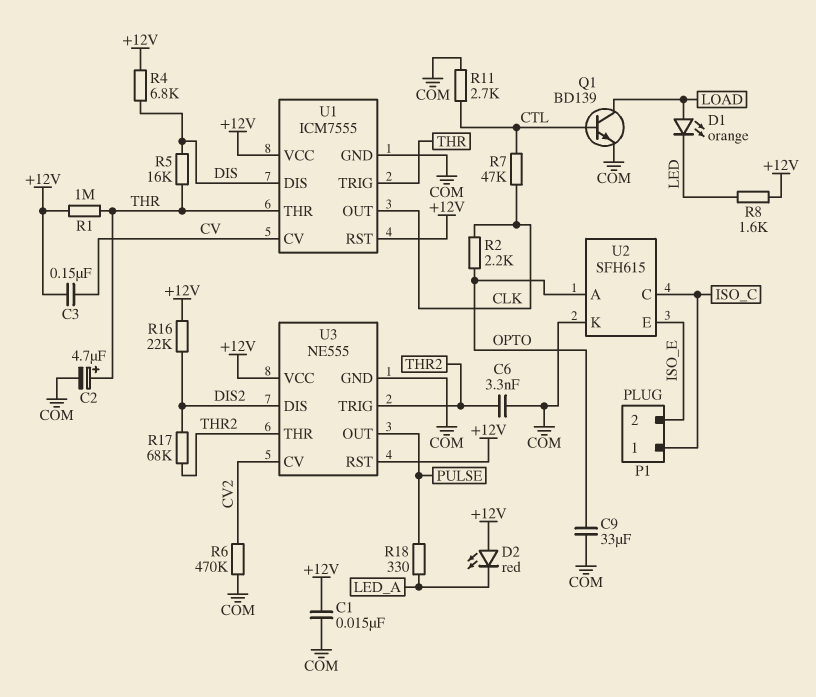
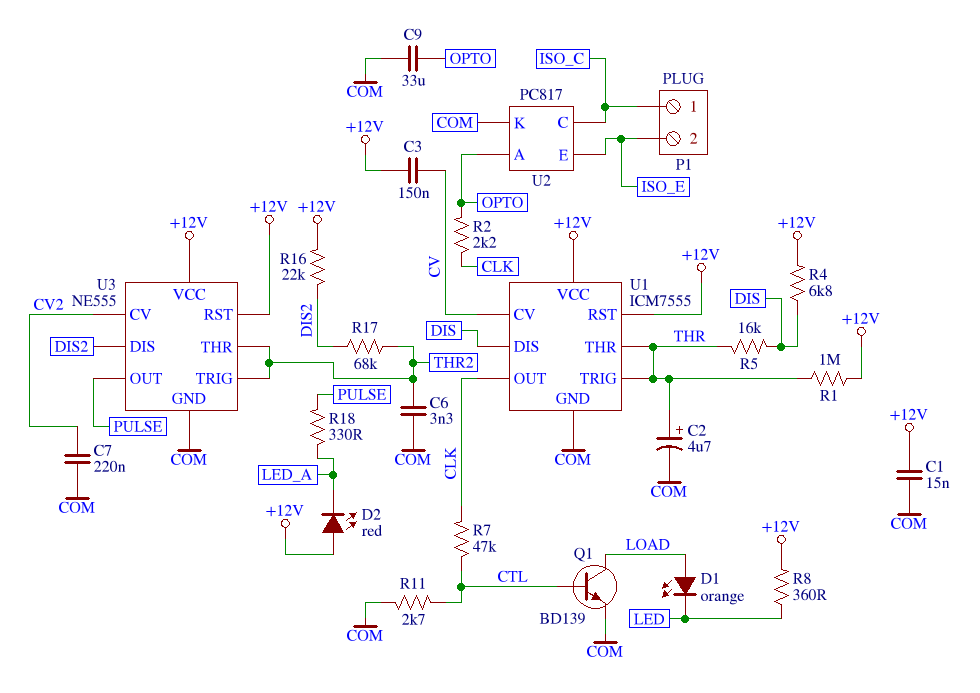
C7: none -> 220nF (COM, CV2)
R6: 470k (COM, CV2) -> none
R8: 1.6k (+12V, LED) -> 360 (+12V, LED)
U2: SFH615 -> PC817

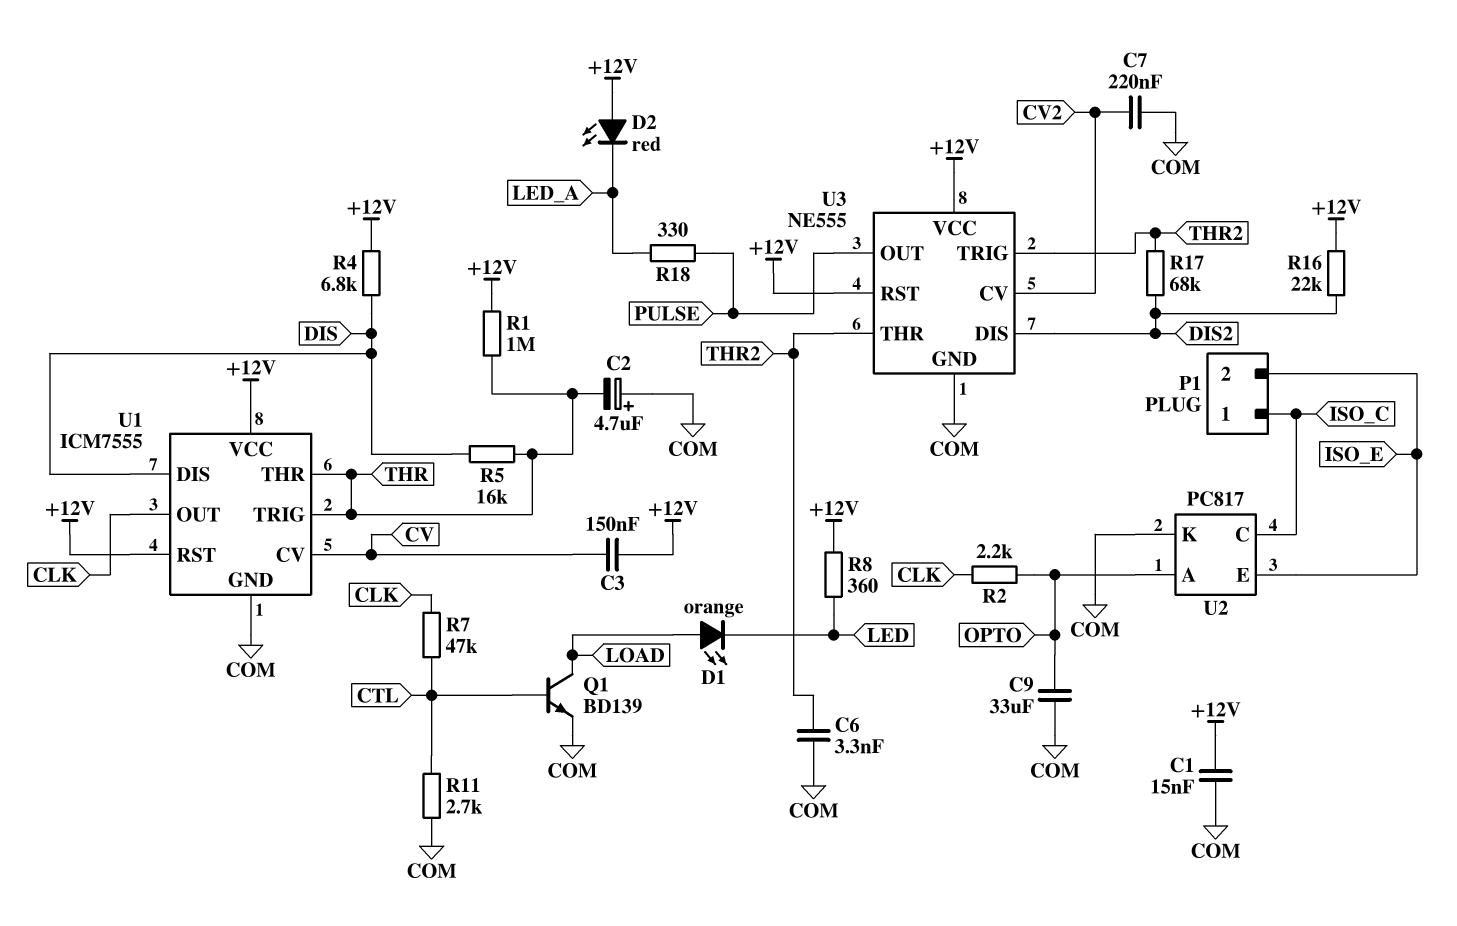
C2: 4.7uF (plus THR, minus COM) -> 4.7uF (plus COM, minus THR)

